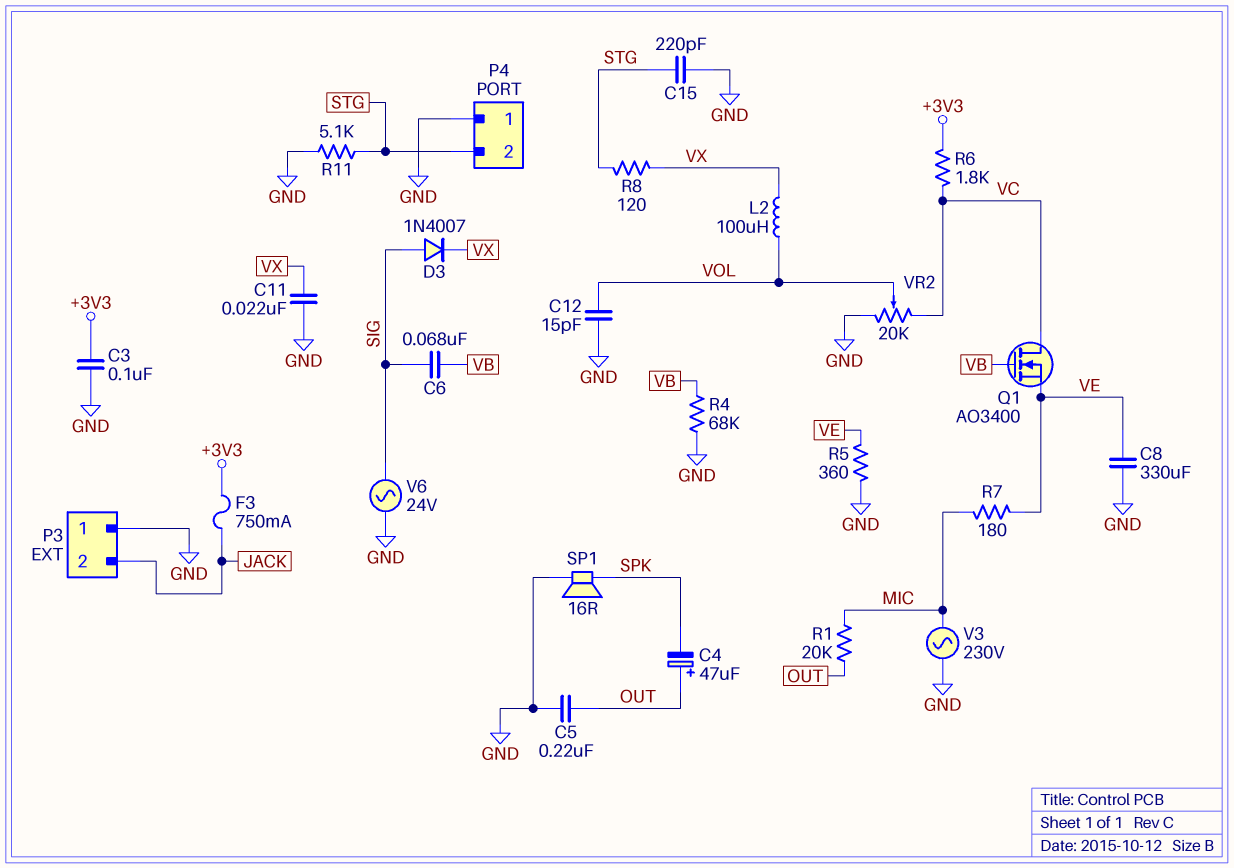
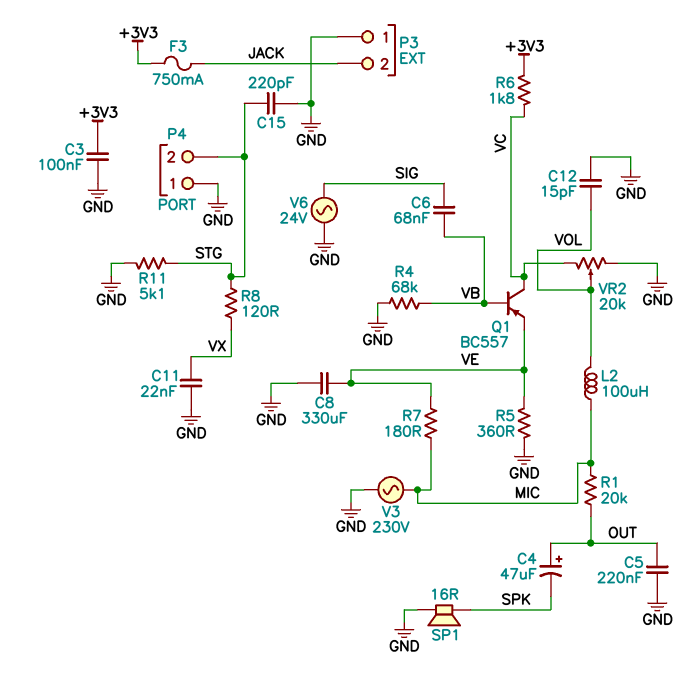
D3: diode 1N4007 (A SIG, K VX) -> none
L2: 100uH (VOL, VX) -> 100uH (MIC, VOL)
Q1: NMOS AO3400 (G VB, D VC, S VE) -> PNP BC557 (B VB, C VC, E VE)

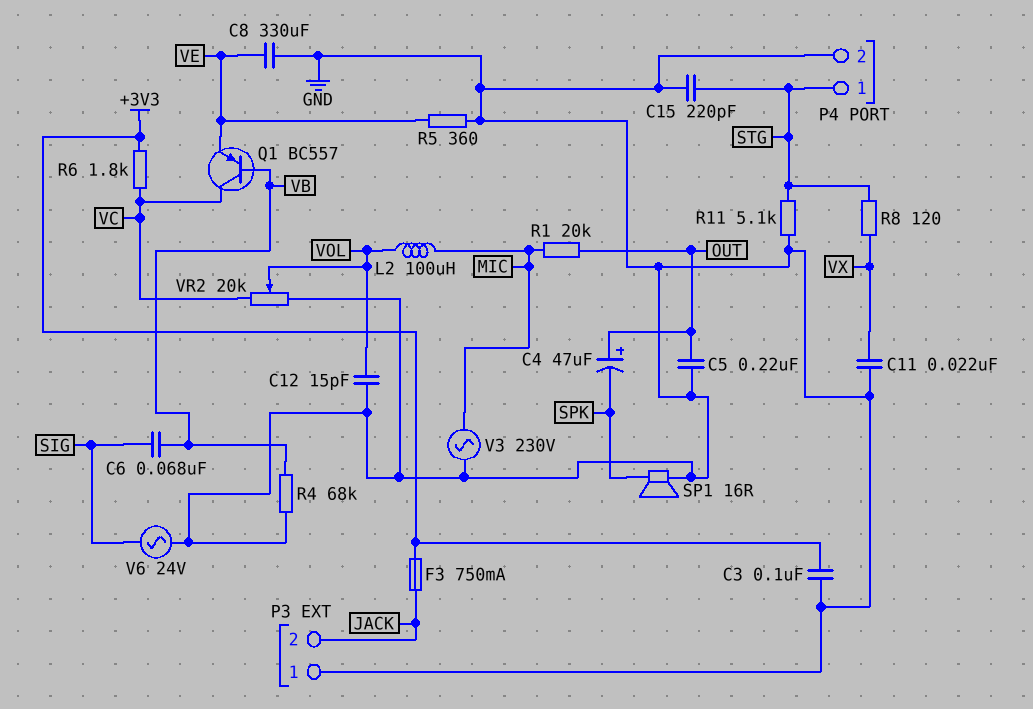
P4 pin 1: GND -> STG
P4 pin 2: STG -> GND
R7: 180 (MIC, VE) -> none

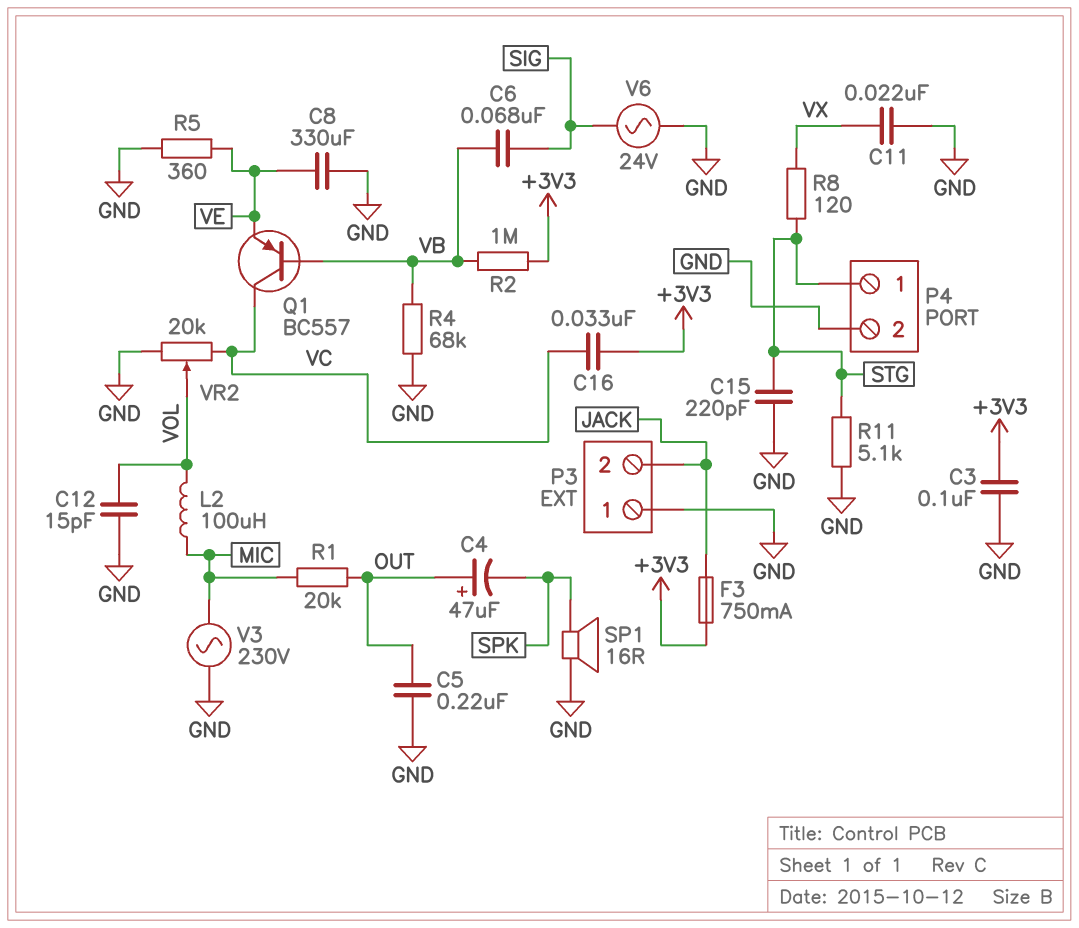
C16: none -> 33nF (+3V3, VC)
R2: none -> 1M (+3V3, VB)
R6: 1.8k (+3V3, VC) -> none

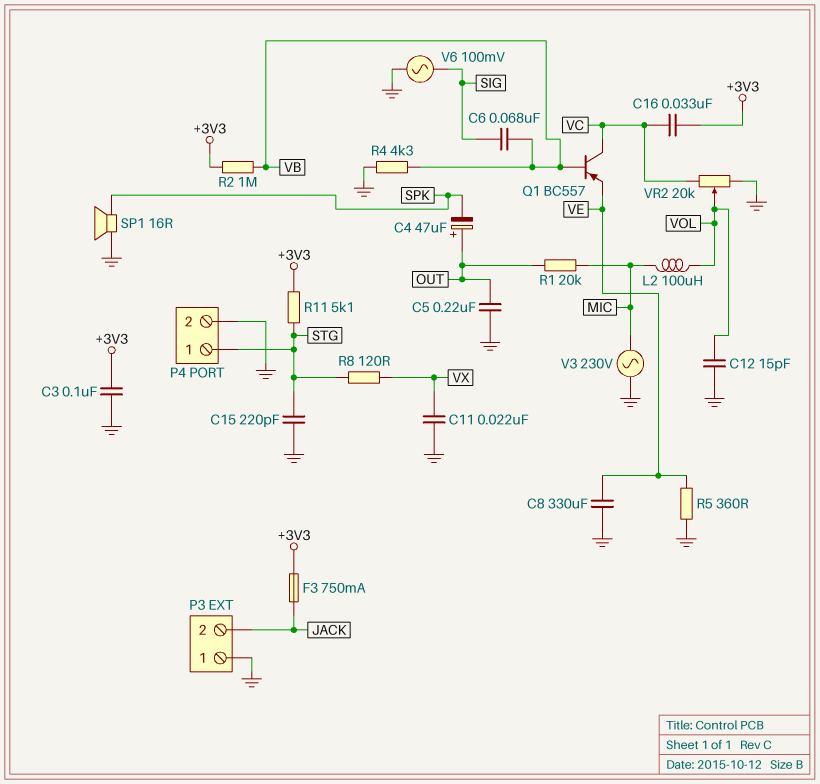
R4: 68k (GND, VB) -> 4.3k (GND, VB)
R11: 5.1k (GND, STG) -> 5.1k (+3V3, STG)
V6: AC 24V (GND, SIG) -> AC 100mV (GND, SIG)

